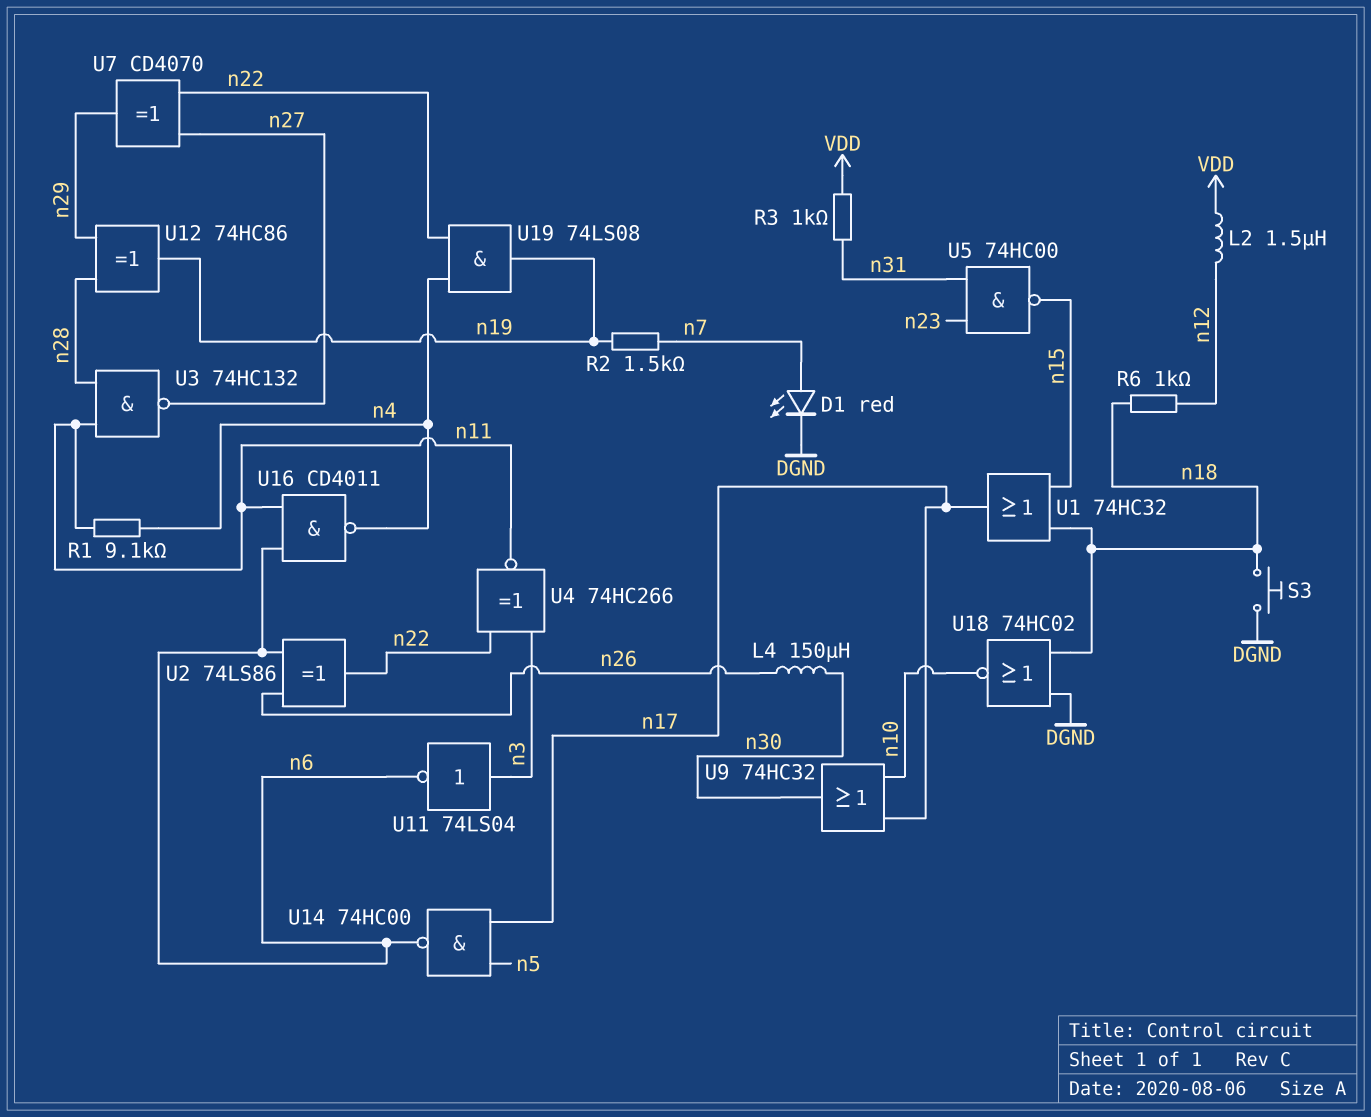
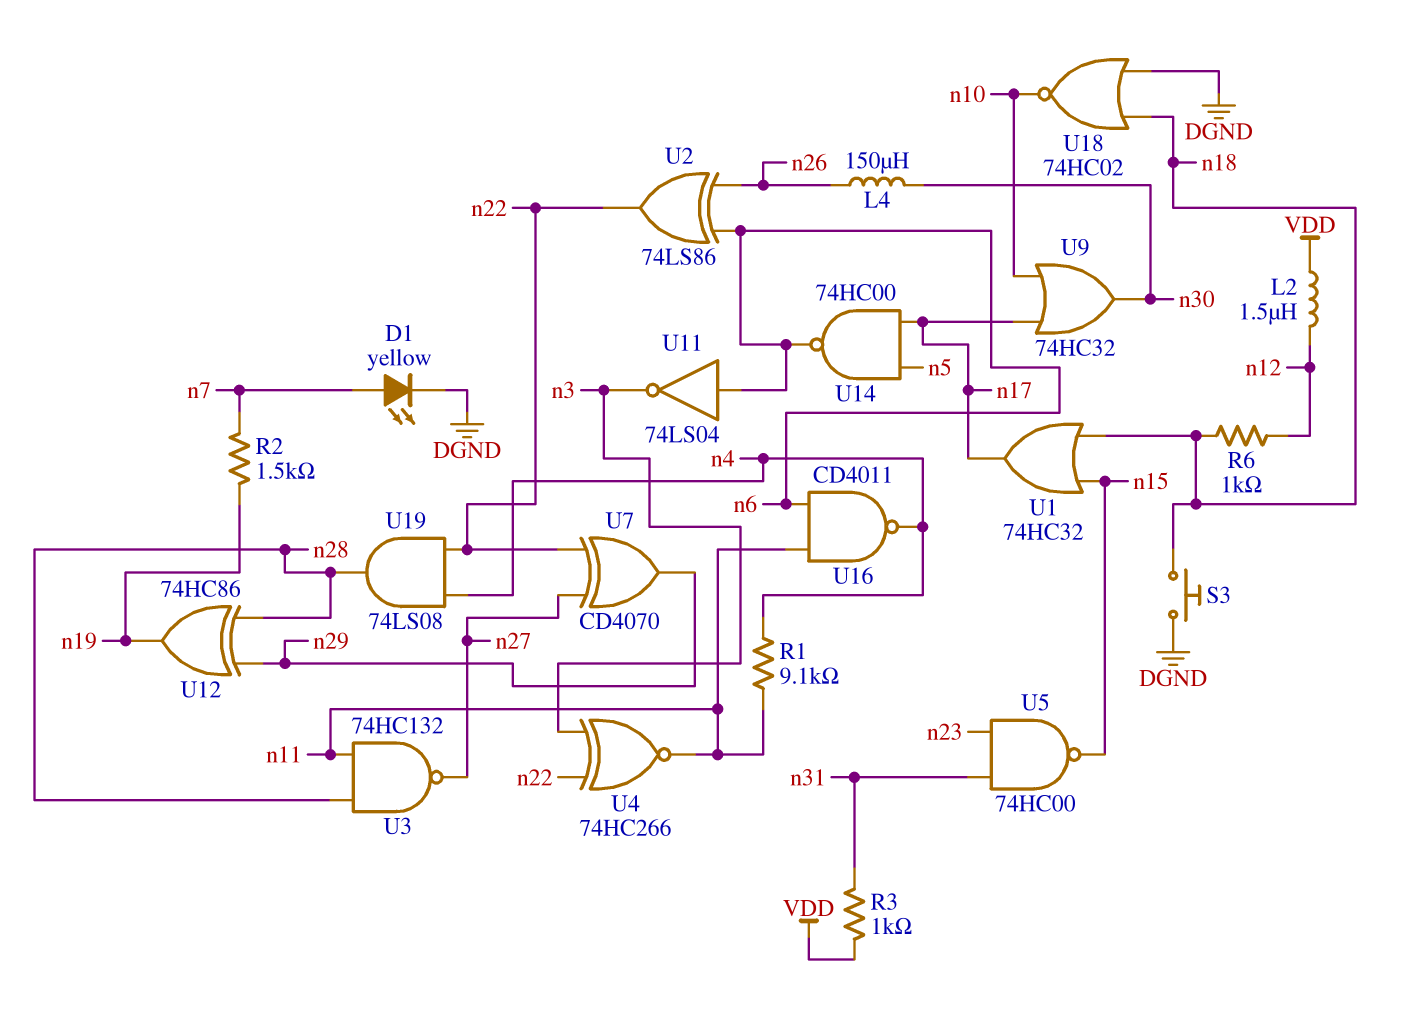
D1: LED red (A n7, K DGND) -> LED yellow (A n7, K DGND)
U11: NOT 74LS04 (in n3, out n6) -> NOT 74LS04 (in n6, out n3)
U19: AND 74LS08 (in n4, in n22, out n19) -> AND 74LS08 (in n4, in n22, out n28)

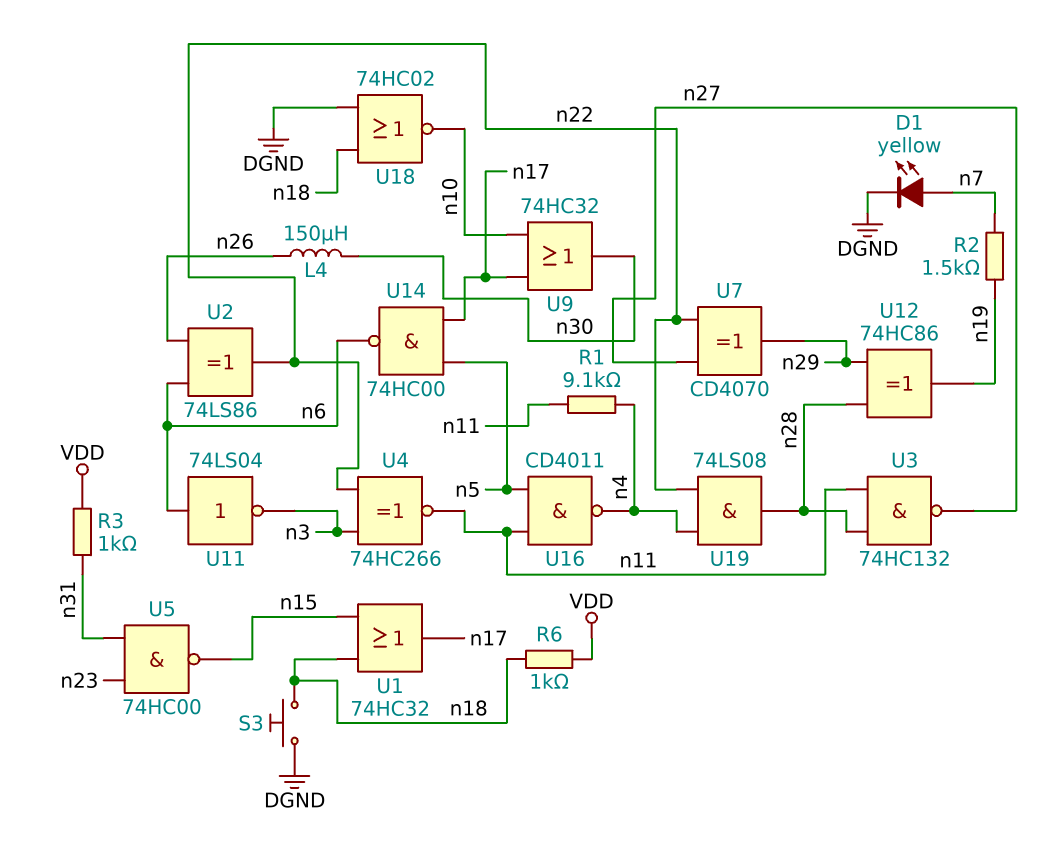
L2: 1.5uH (VDD, n12) -> none
R6: 1k (n12, n18) -> 1k (VDD, n18)
U16: NAND CD4011 (in n6, in n11, out n4) -> NAND CD4011 (in n5, in n11, out n4)

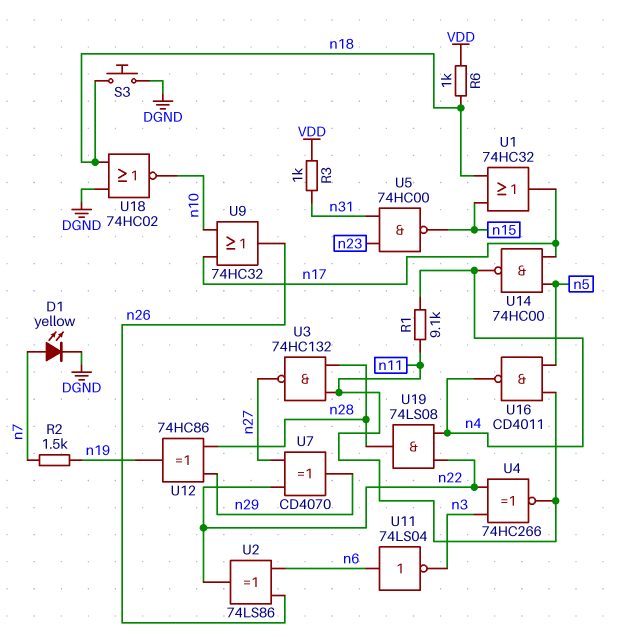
L4: 150uH (n26, n30) -> none
U9: OR 74HC32 (in n10, in n17, out n30) -> OR 74HC32 (in n10, in n17, out n26)
U14: NAND 74HC00 (in n5, in n17, out n6) -> NAND 74HC00 (in n5, in n17, out n4)

